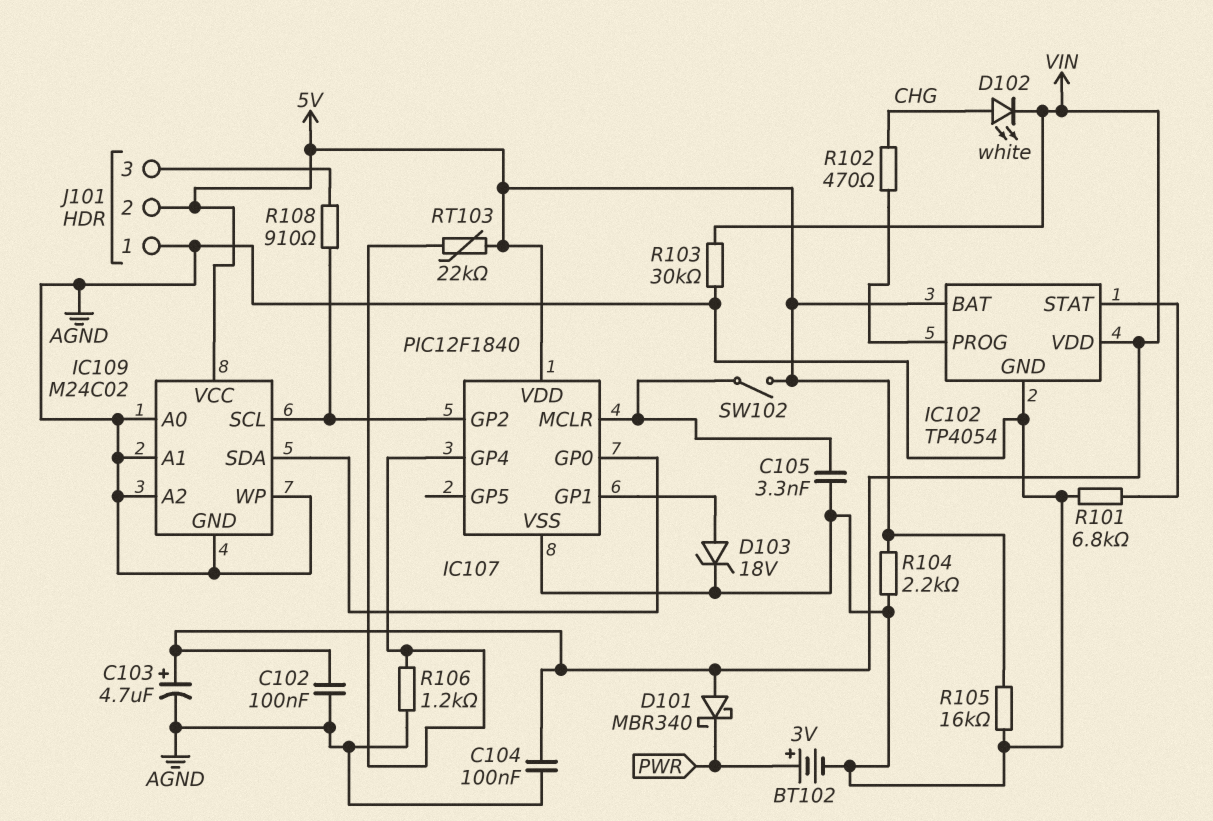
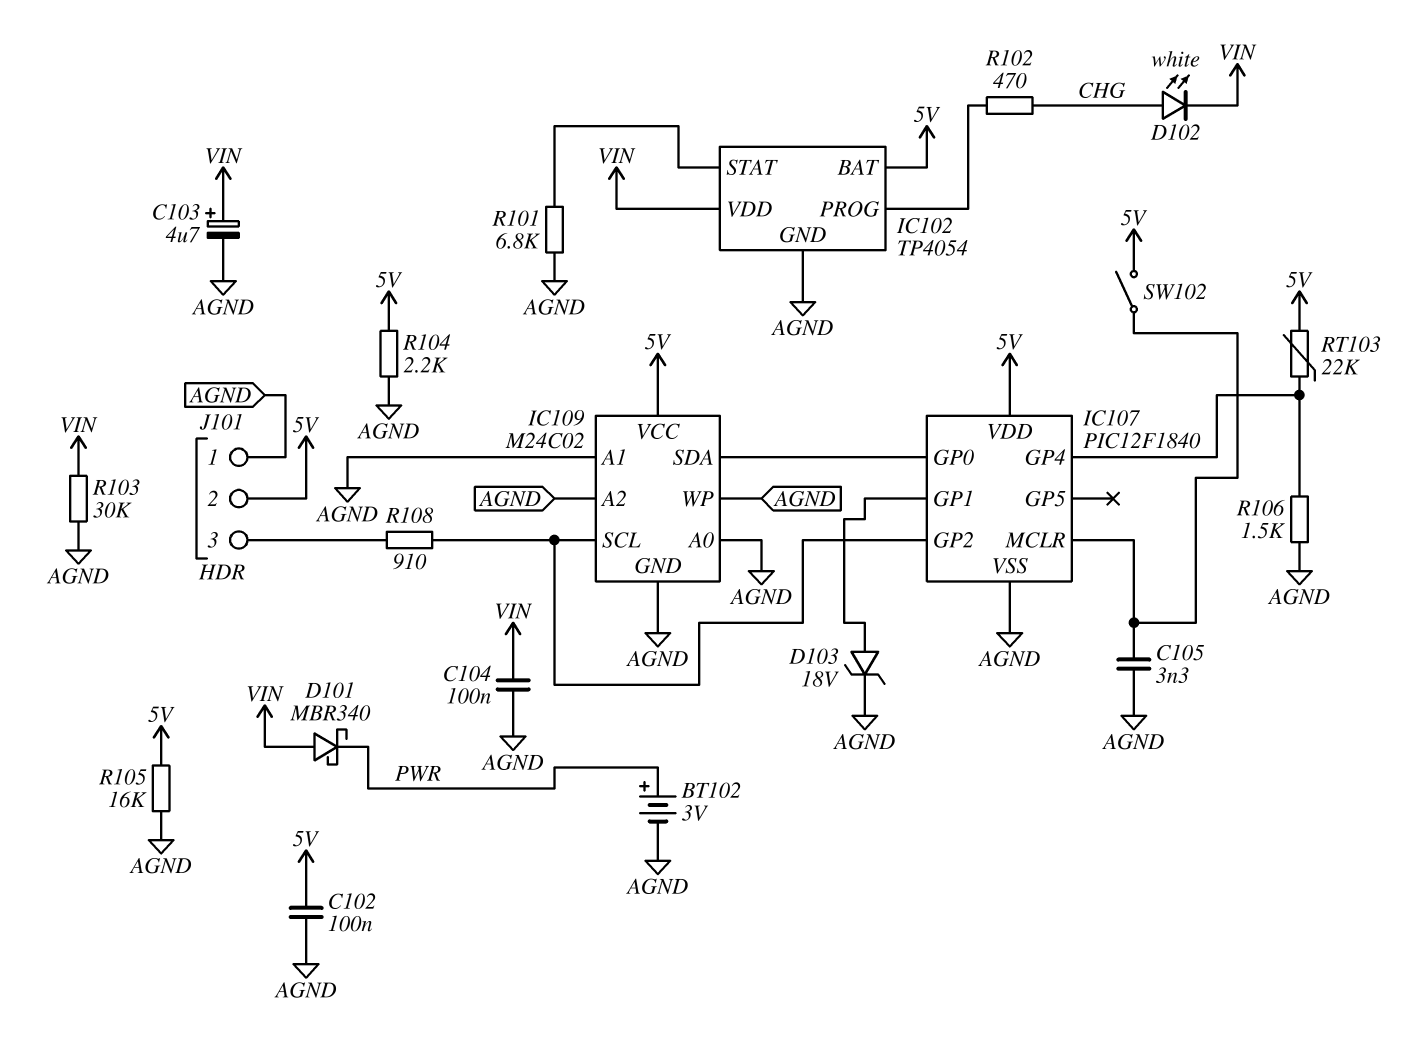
C102: 100nF (AGND, VIN) -> 100nF (5V, AGND)
R106: 1.2k (AGND, IC107/GP4) -> 1.5k (AGND, IC107/GP4)

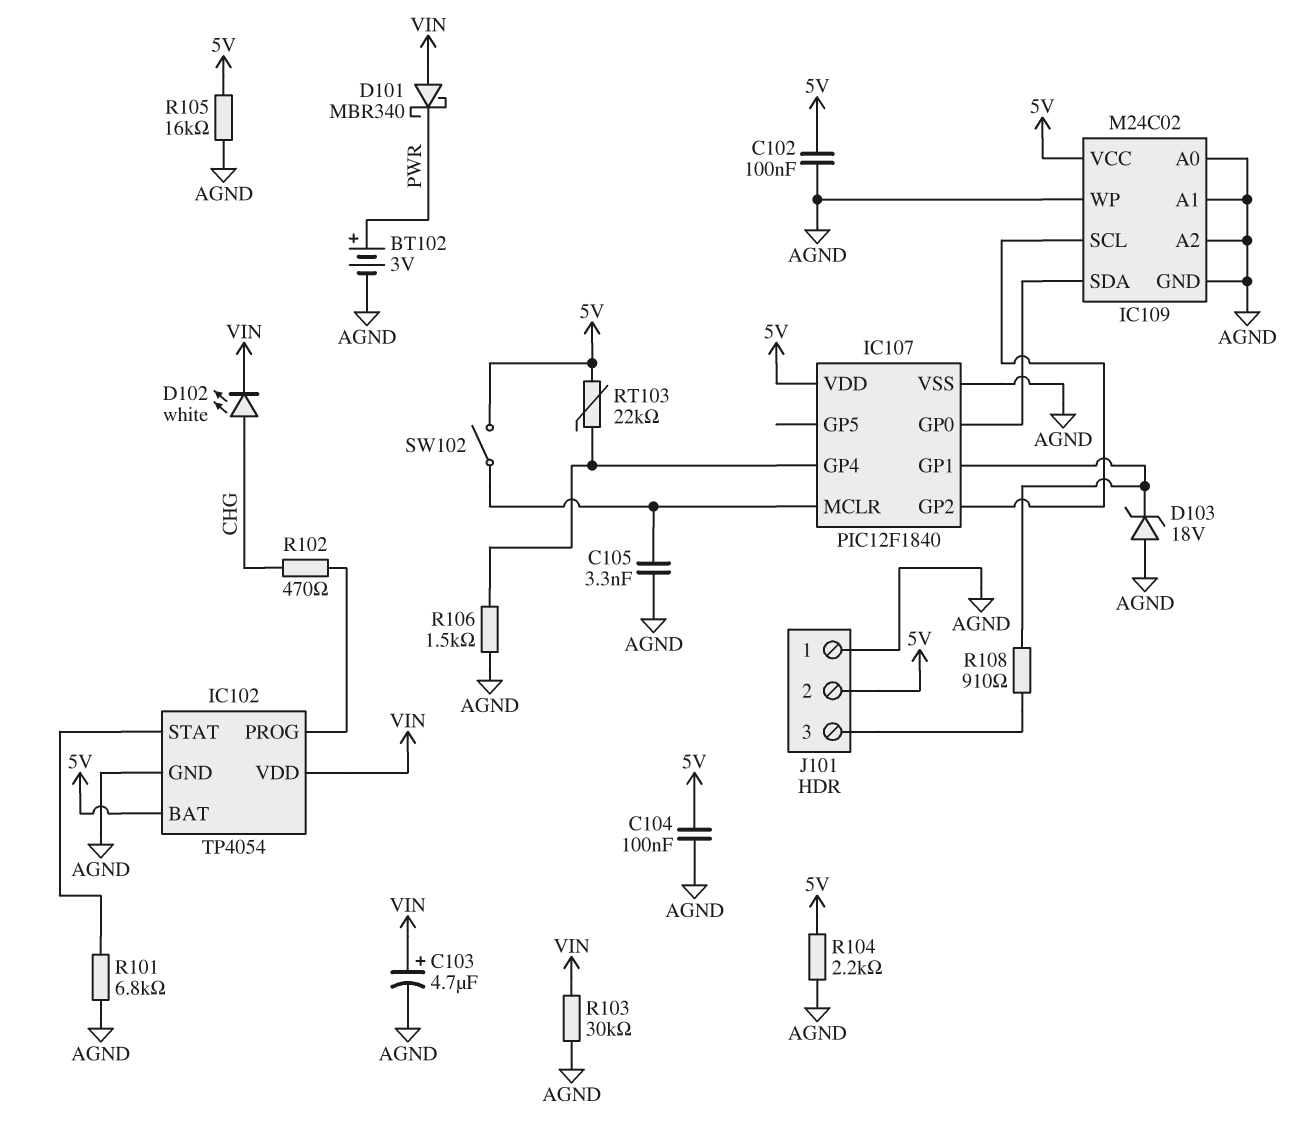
C104: 100nF (AGND, VIN) -> 100nF (5V, AGND)
D103: zener 18V (A IC107/GP1, K AGND) -> zener 18V (A AGND, K IC107/GP1)
R108: 910 (IC107/GP2, J101/3) -> 910 (IC107/GP1, J101/3)

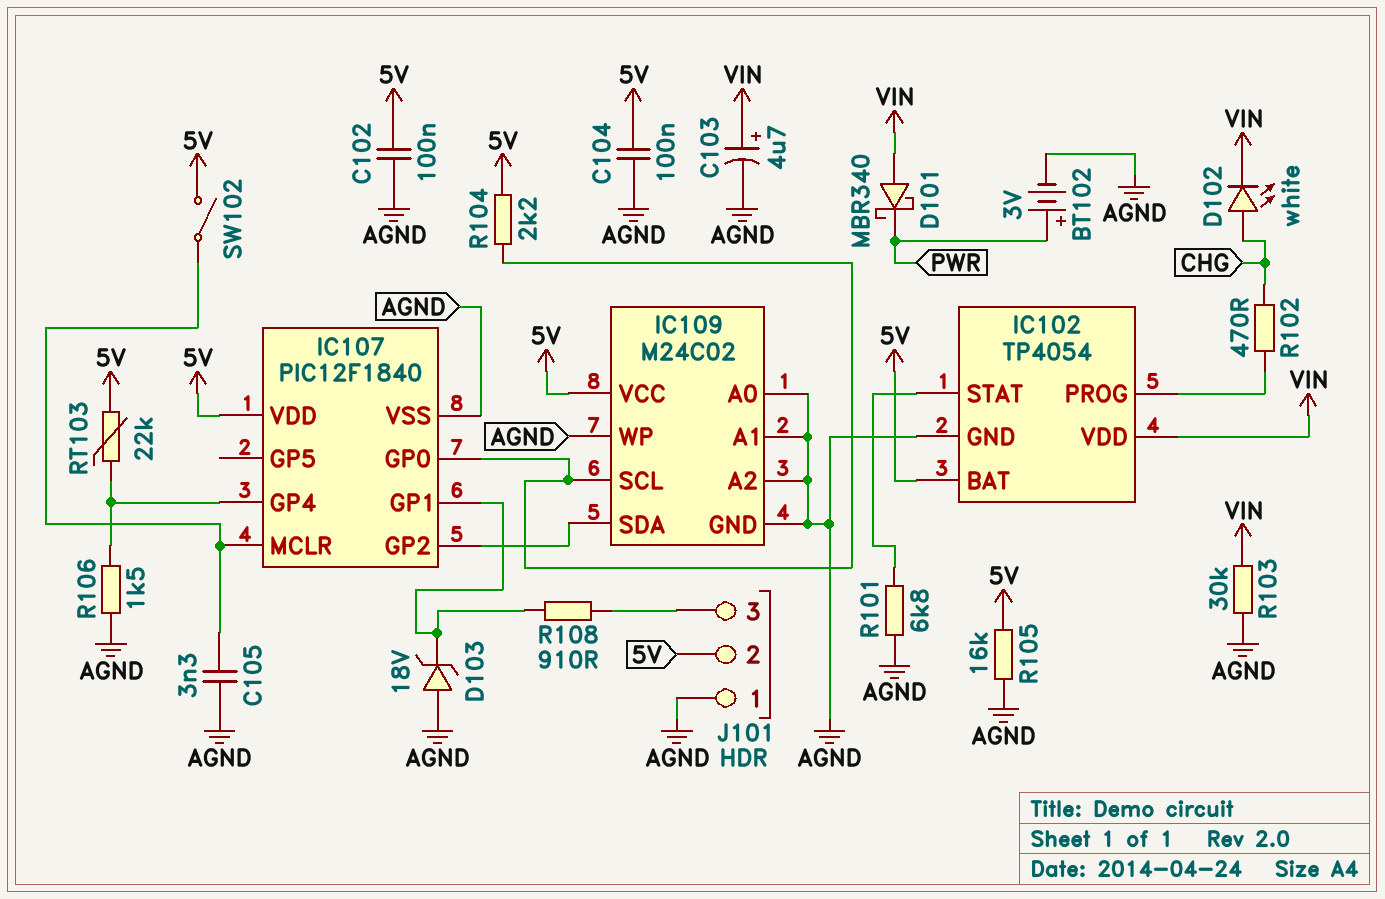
IC109 pin SCL: IC107/GP2 -> IC107/GP0
IC109 pin SDA: IC107/GP0 -> IC107/GP2
R104: 2.2k (5V, AGND) -> 2.2k (5V, IC107/GP0)

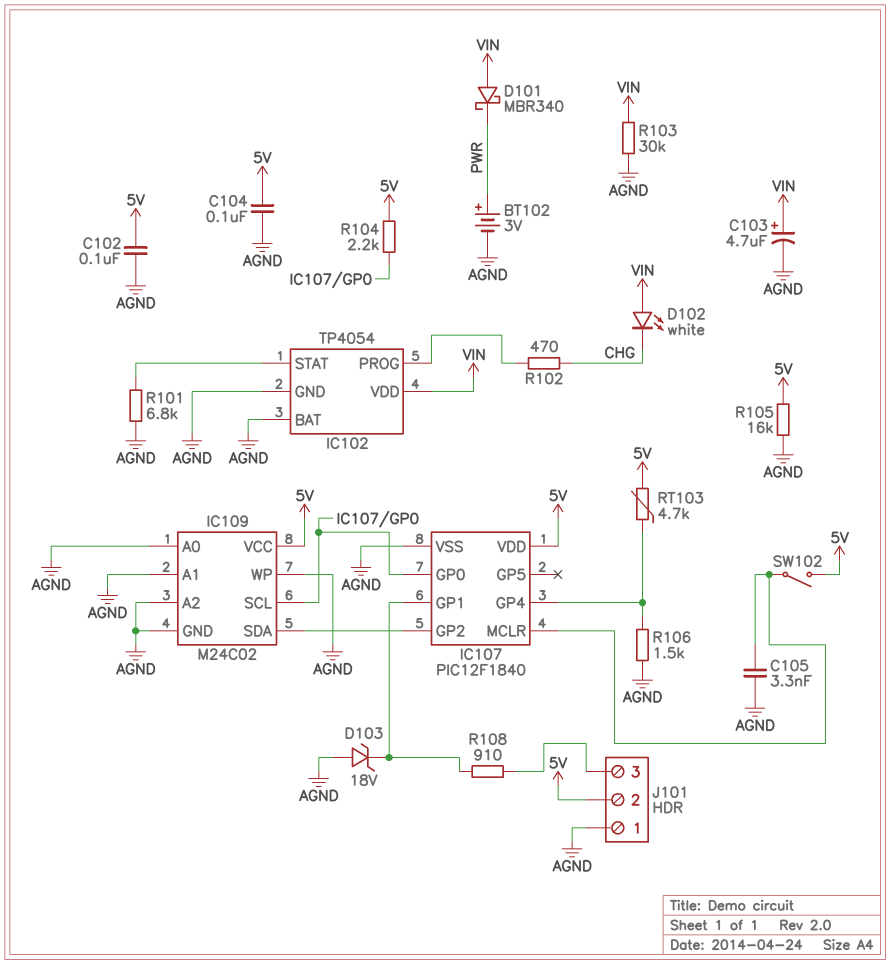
D102: LED white (A CHG, K VIN) -> LED white (A VIN, K CHG)
IC102 pin BAT: 5V -> AGND
RT103: 22k (5V, IC107/GP4) -> 4.7k (5V, IC107/GP4)

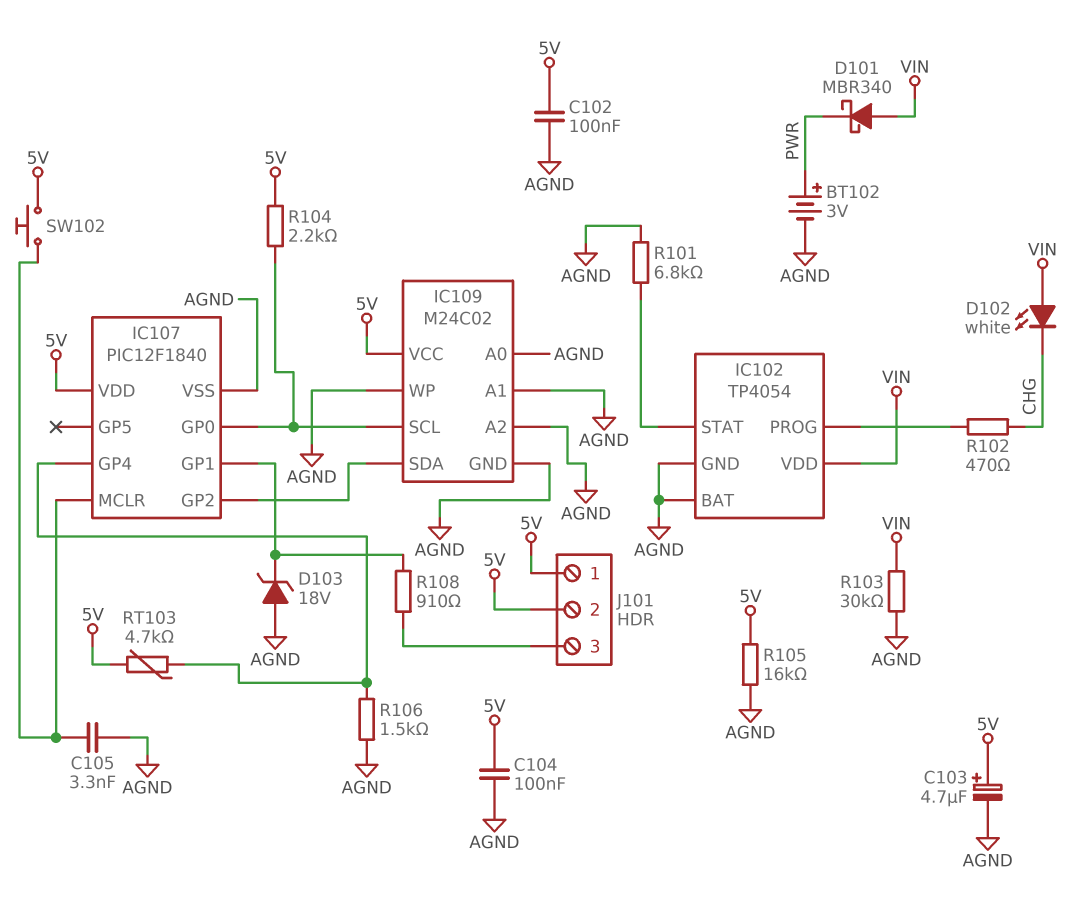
C103: 4.7uF (plus VIN, minus AGND) -> 4.7uF (plus 5V, minus AGND)
J101 pin 1: AGND -> 5V
SW102: switch (5V, IC107/MCLR) -> button (5V, IC107/MCLR)

